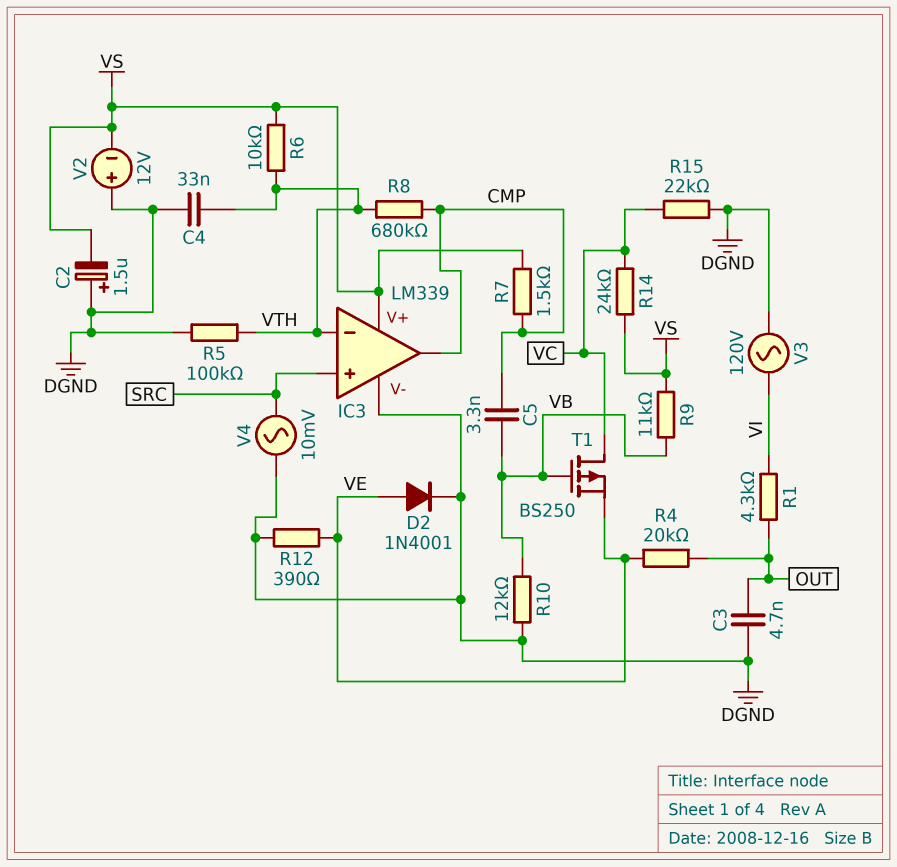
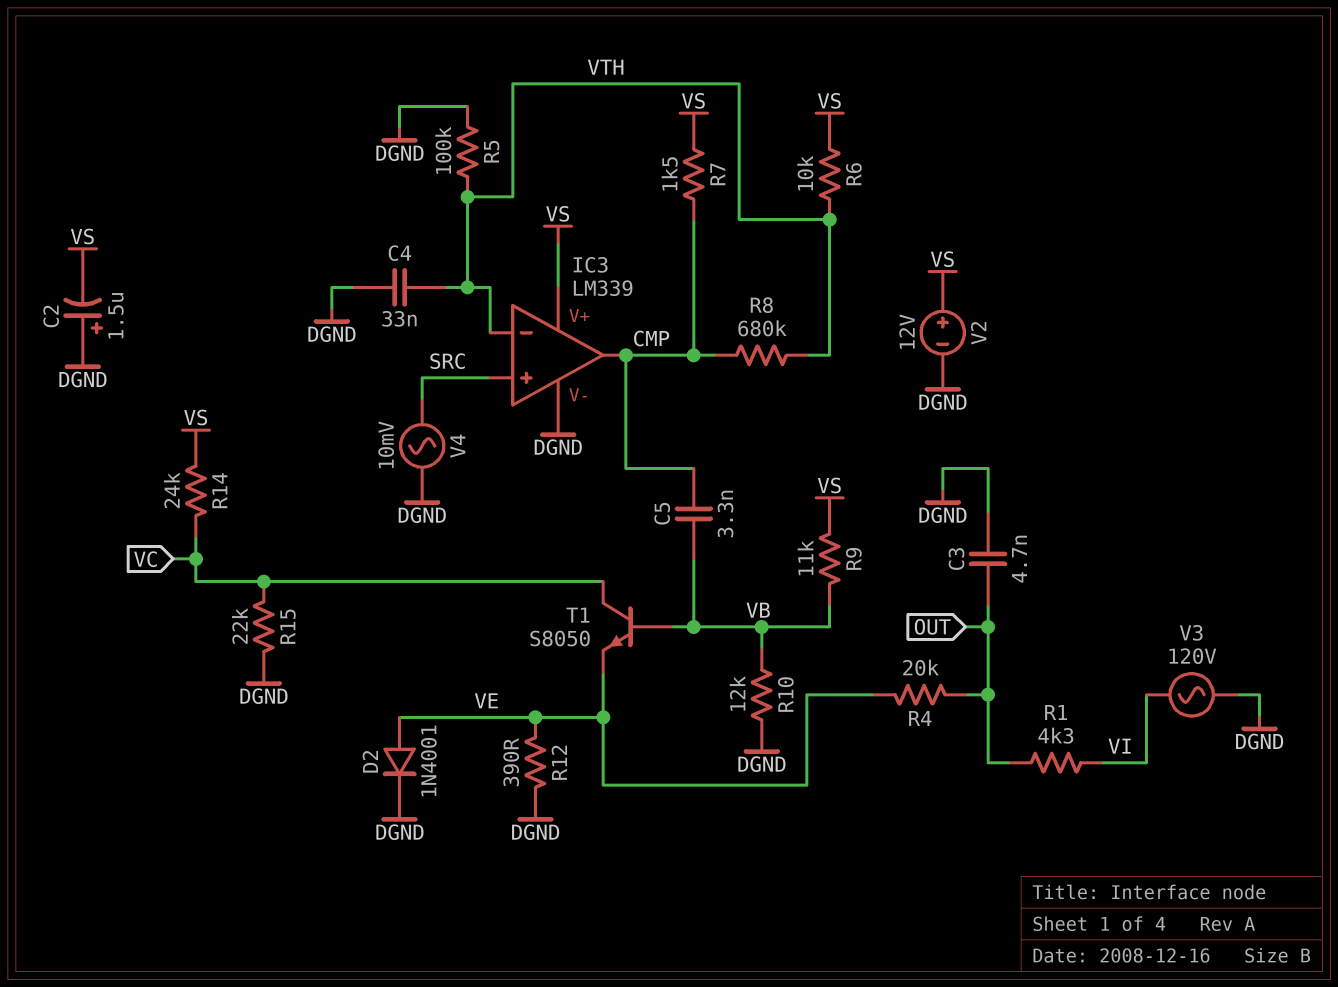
T1: PMOS BS250 (G VB, D VC, S VE) -> NPN S8050 (B VB, C VC, E VE)
V2: 12V (plus DGND, minus VS) -> 12V (plus VS, minus DGND)

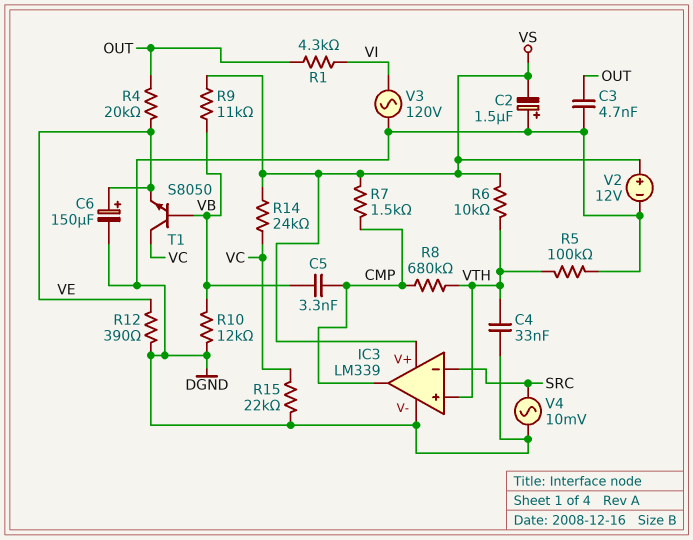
C6: none -> 150uF (plus VE, minus DGND)
D2: diode 1N4001 (A VE, K DGND) -> none
IC3 pin in+: SRC -> VTH
IC3 pin in-: VTH -> SRC

